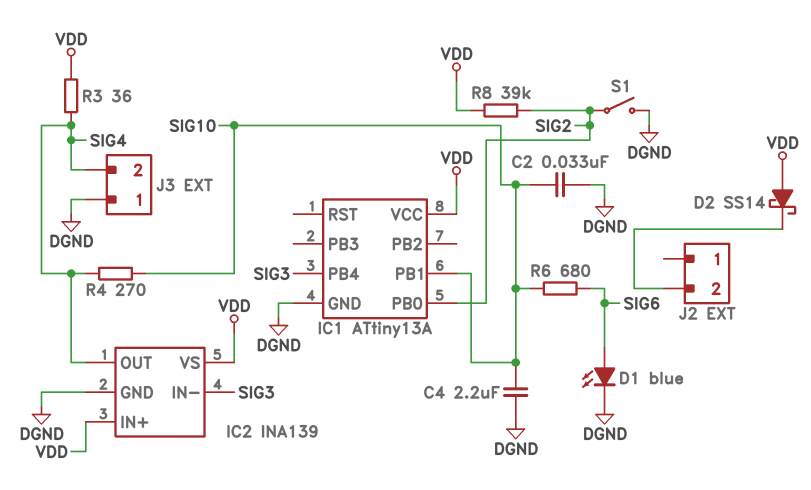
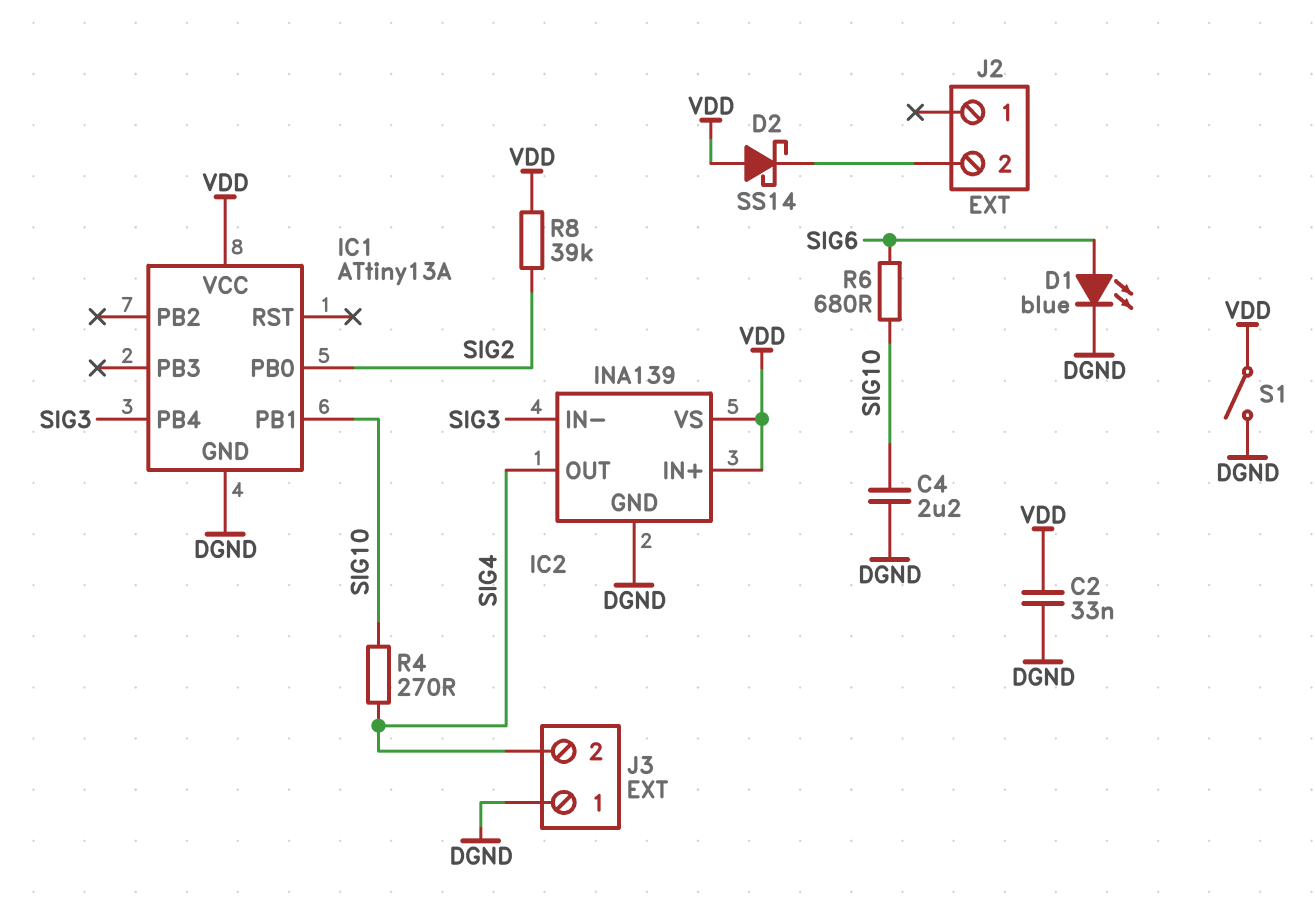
C2: 33nF (DGND, SIG10) -> 33nF (DGND, VDD)
R3: 36 (SIG4, VDD) -> none
S1: switch (DGND, SIG2) -> switch (DGND, VDD)

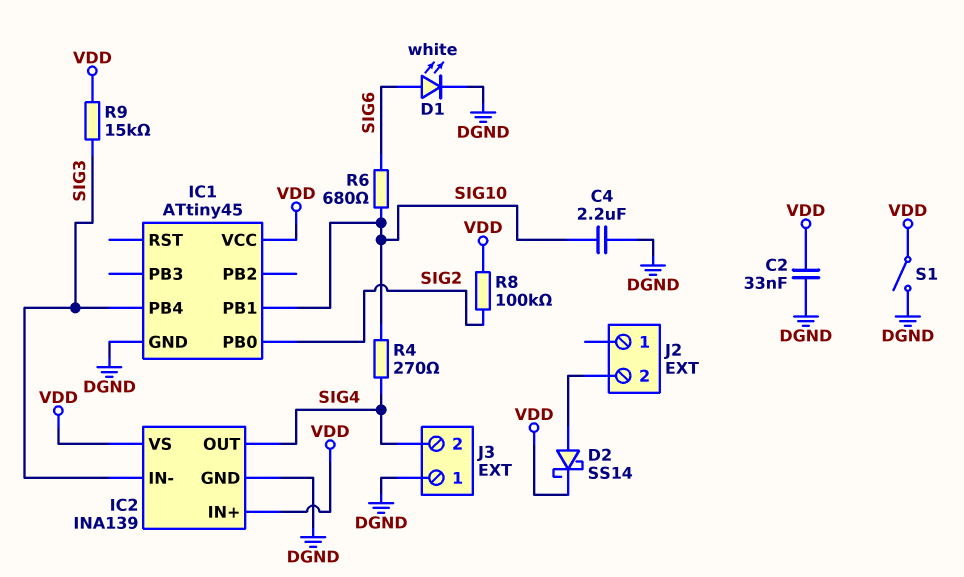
D1: LED blue (A SIG6, K DGND) -> LED white (A SIG6, K DGND)
D2: schottky SS14 (A VDD, K J2/2) -> schottky SS14 (A J2/2, K VDD)
IC1: ATtiny13A -> ATtiny45
R8: 39k (SIG2, VDD) -> 100k (SIG2, VDD)
R9: none -> 15k (SIG3, VDD)

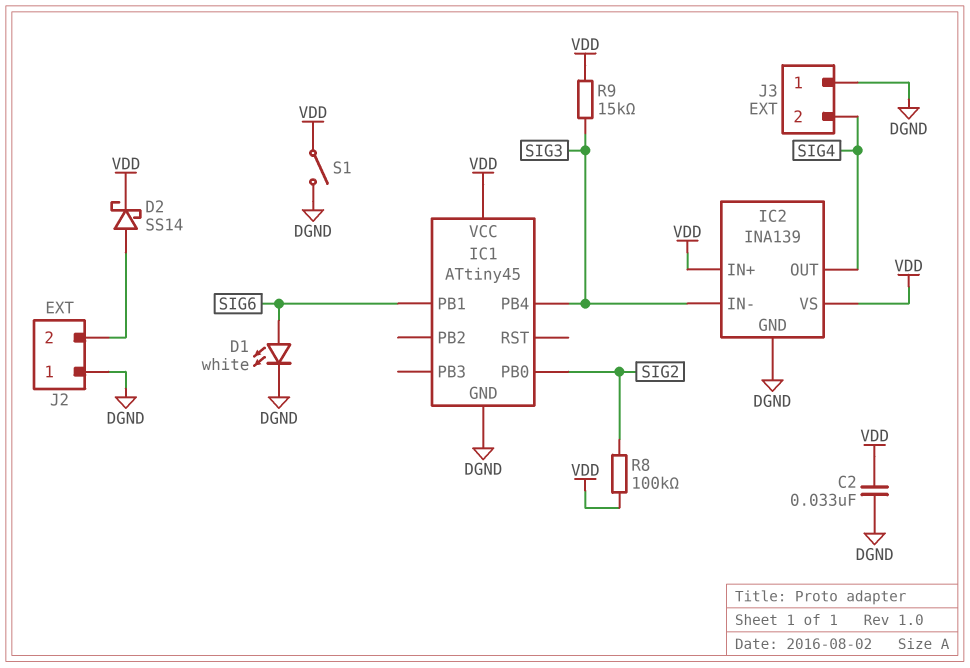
C4: 2.2uF (DGND, SIG10) -> none
IC1 pin PB1: SIG10 -> SIG6
J2 pin 1: none -> DGND
R4: 270 (SIG4, SIG10) -> none
R6: 680 (SIG6, SIG10) -> none

